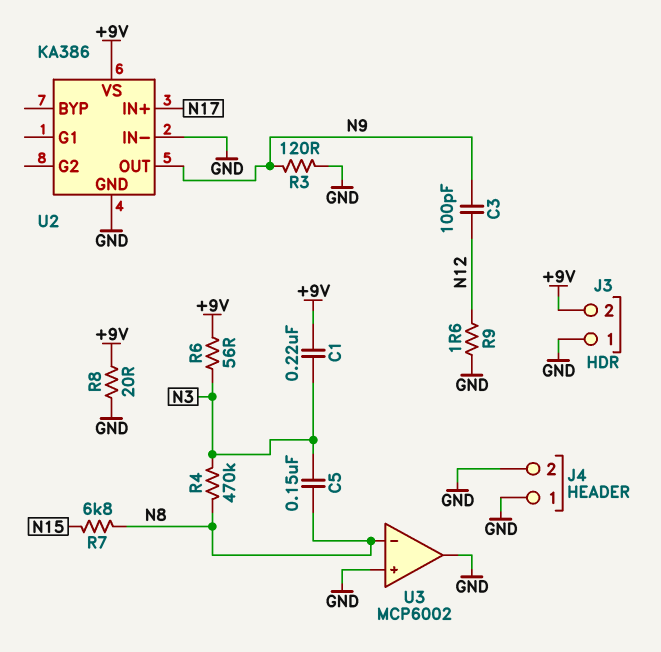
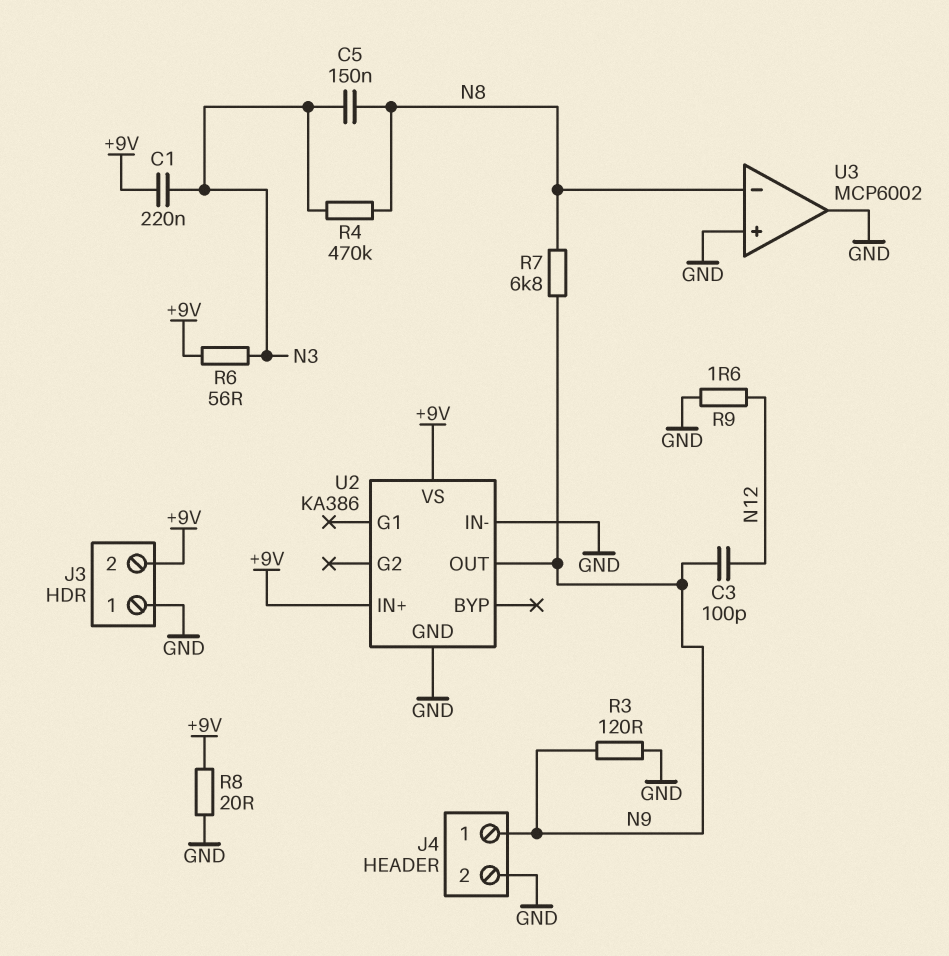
J4 pin 1: GND -> N9
R7: 6.8k (N8, N15) -> 6.8k (N8, N9)
U2 pin IN+: N17 -> +9V

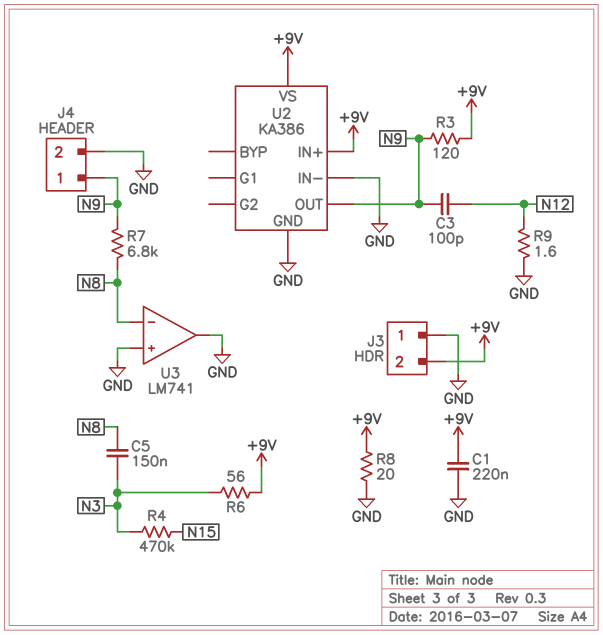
C1: 220nF (+9V, N3) -> 220nF (+9V, GND)
R3: 120 (GND, N9) -> 120 (+9V, N9)
R4: 470k (N3, N8) -> 470k (N3, N15)
U3: MCP6002 -> LM741

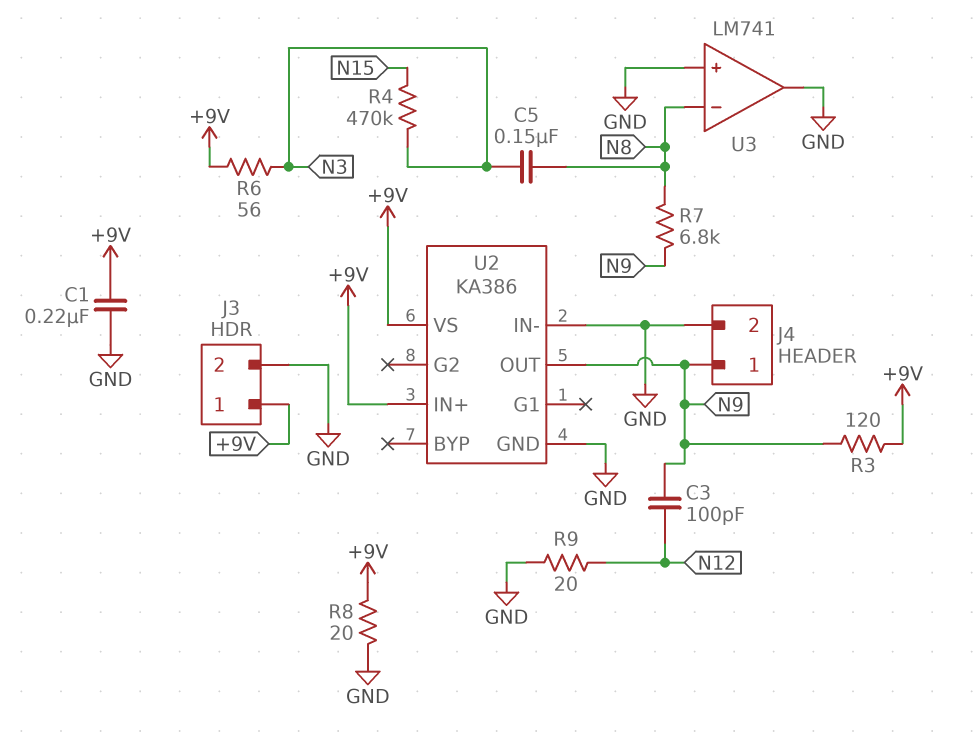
J3 pin 1: GND -> +9V
J3 pin 2: +9V -> GND
R9: 1.6 (GND, N12) -> 20 (GND, N12)

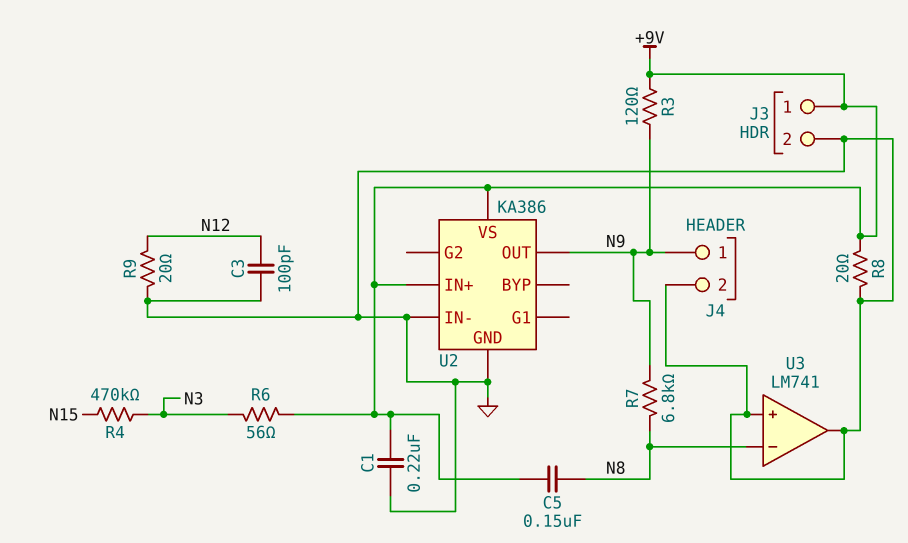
C3: 100pF (N9, N12) -> 100pF (GND, N12)
C5: 150nF (N3, N8) -> 150nF (+9V, N8)

